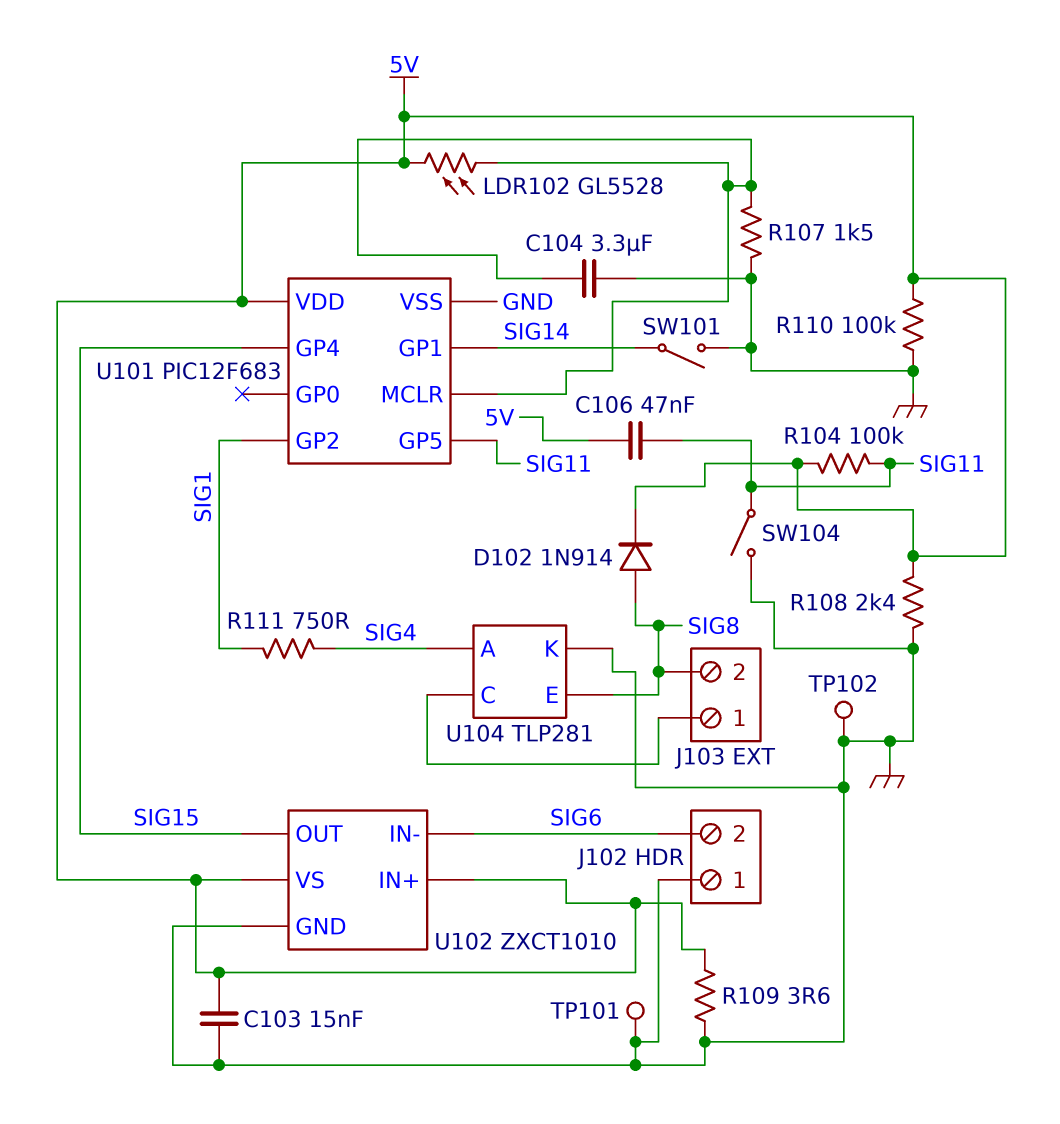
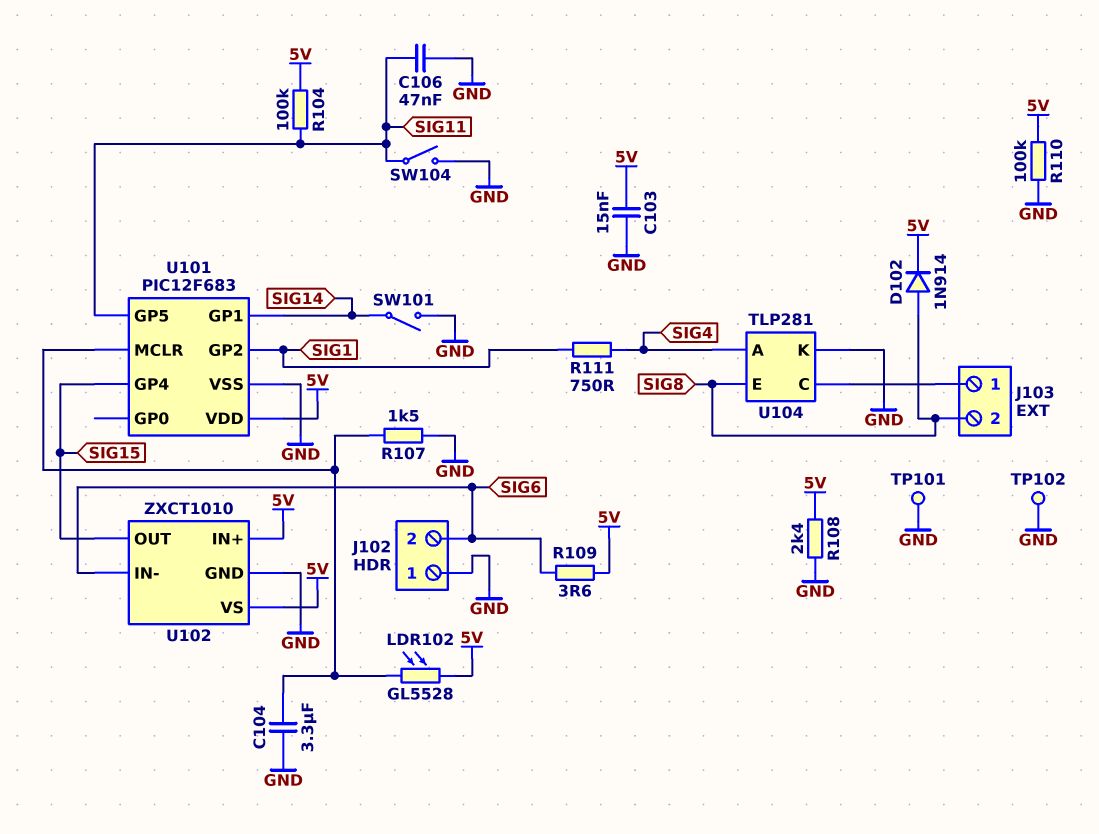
C106: 47nF (5V, SIG11) -> 47nF (GND, SIG11)
R109: 3.6 (5V, GND) -> 3.6 (5V, SIG6)

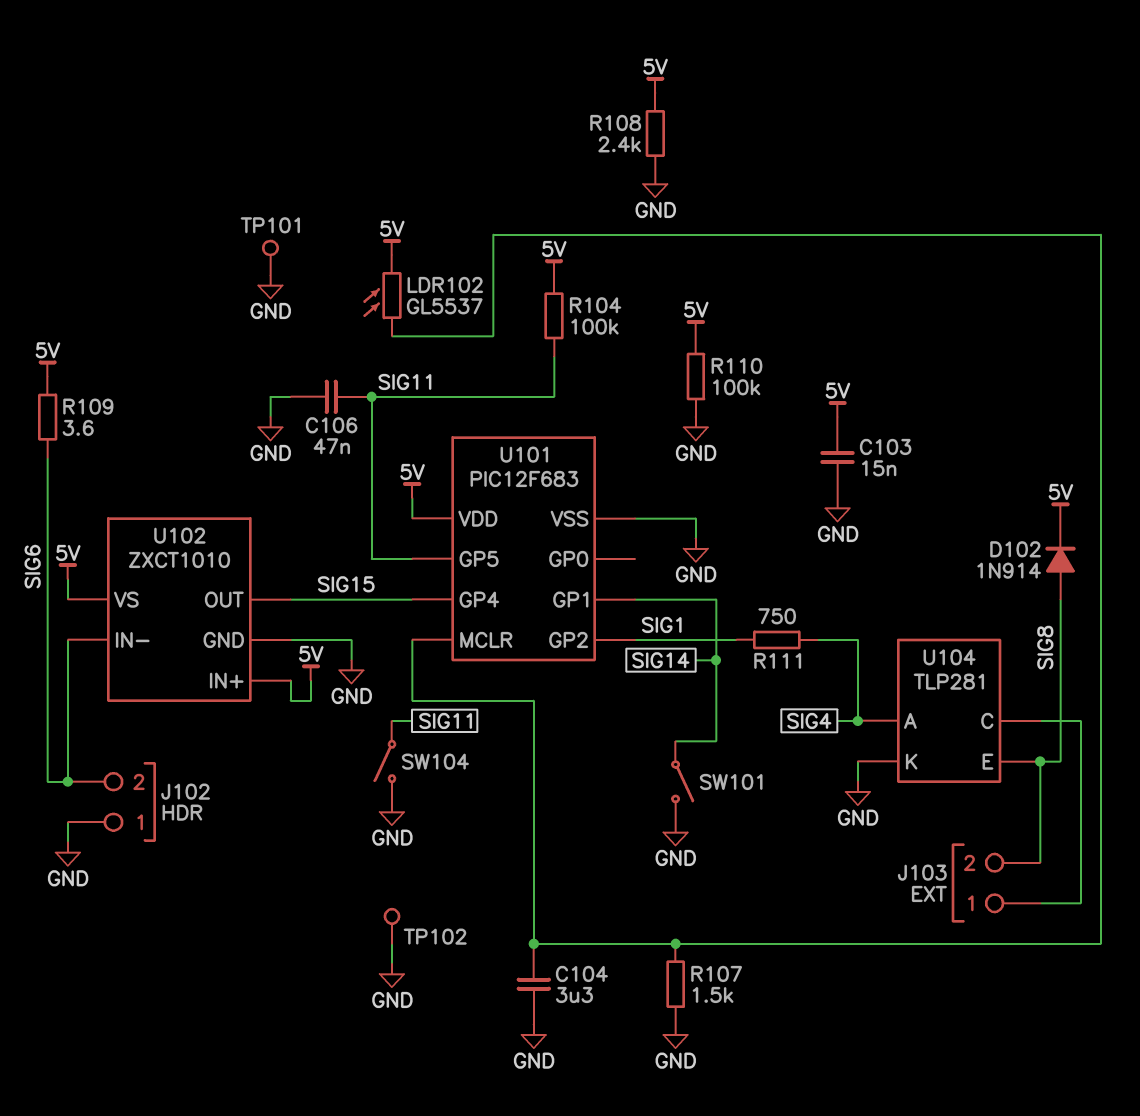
LDR102: GL5528 (5V, U101/MCLR) -> GL5537 (5V, U101/MCLR)

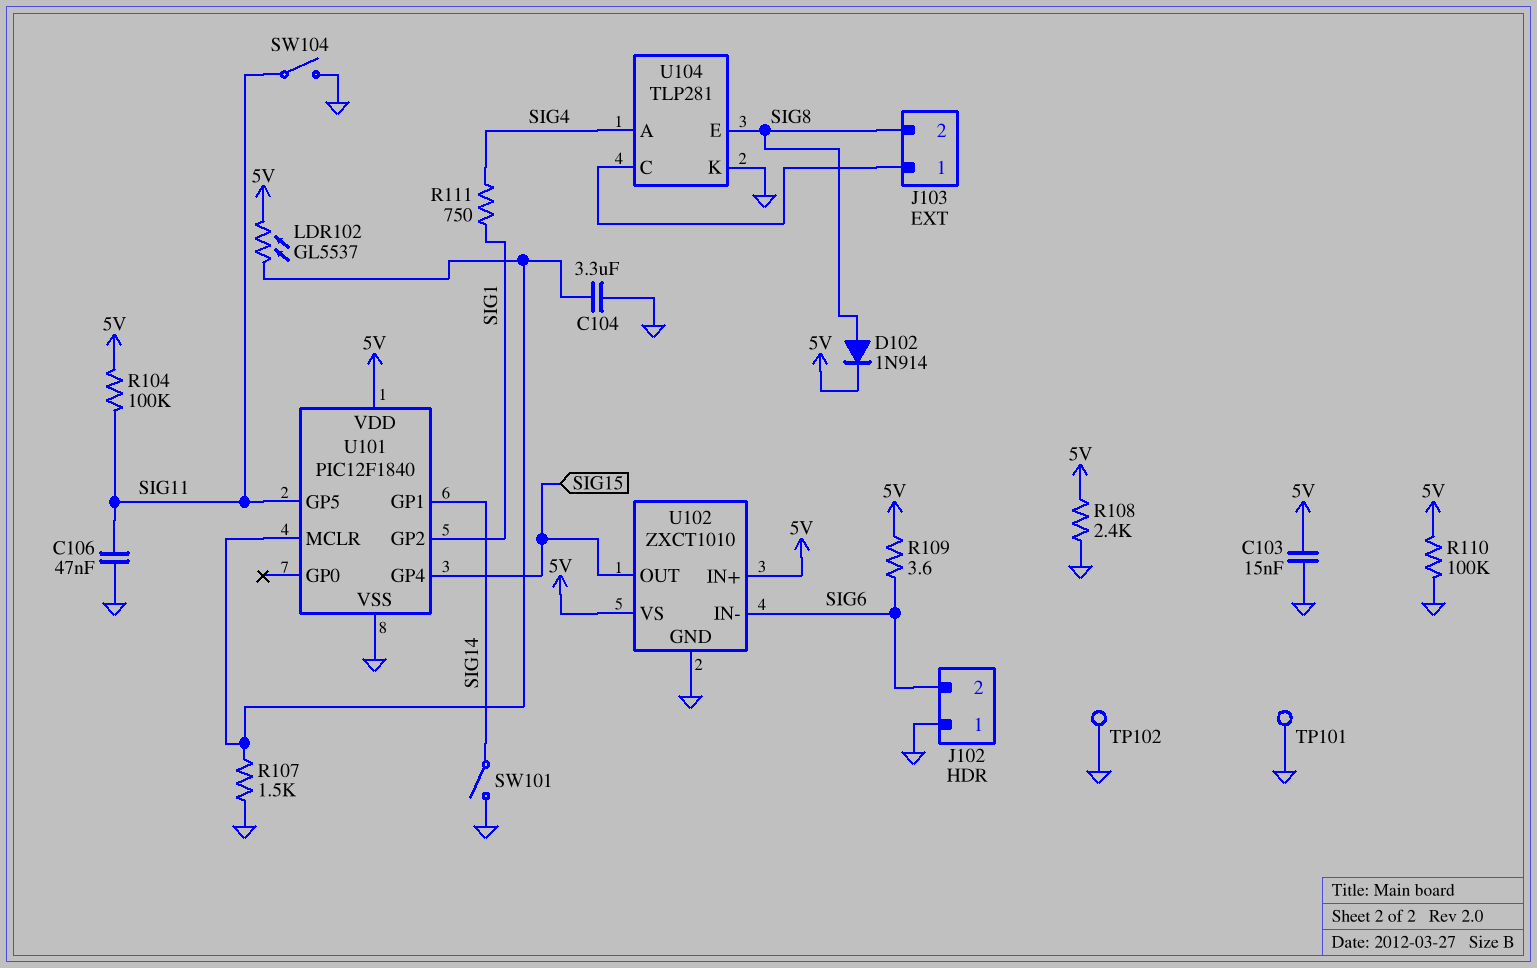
U101: PIC12F683 -> PIC12F1840

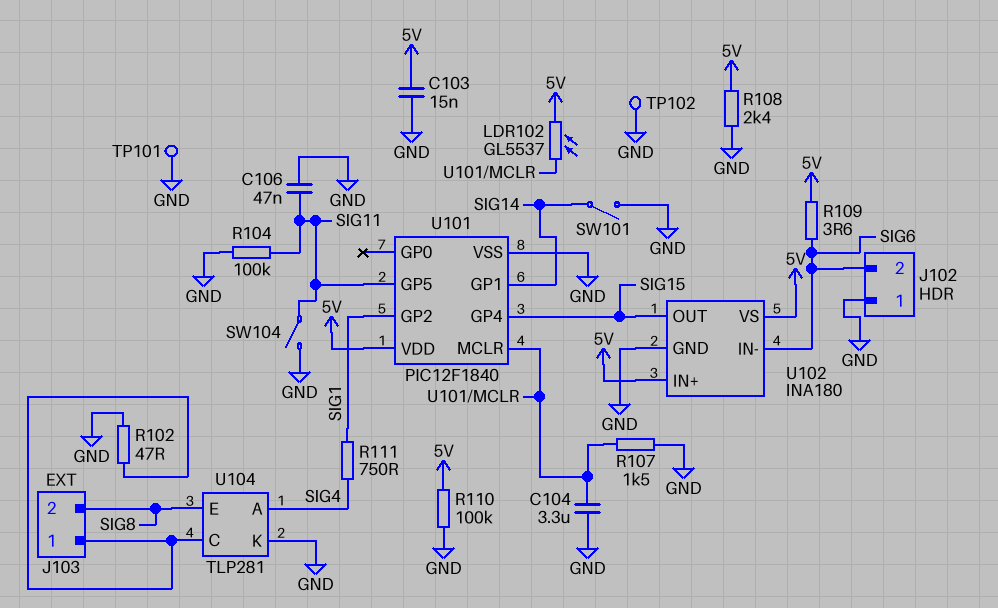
D102: diode 1N914 (A SIG8, K 5V) -> none
R102: none -> 47 (GND, J103/1)
R104: 100k (5V, SIG11) -> 100k (GND, SIG11)
U102: ZXCT1010 -> INA180

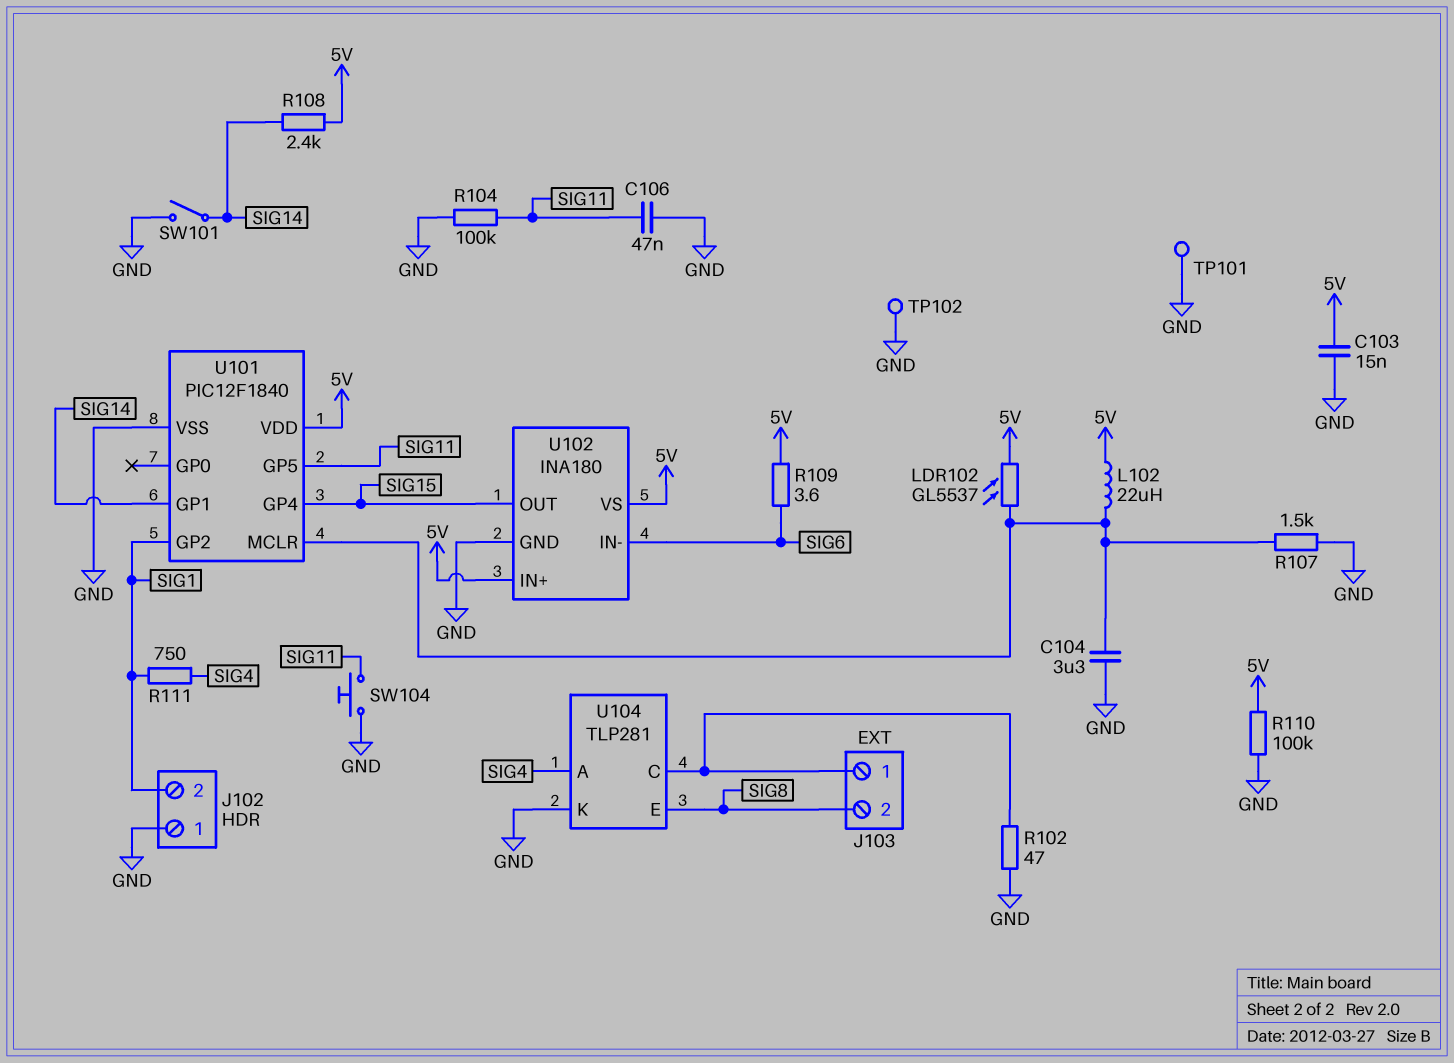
J102 pin 2: SIG6 -> SIG1
L102: none -> 22uH (5V, U101/MCLR)
R108: 2.4k (5V, GND) -> 2.4k (5V, SIG14)
SW104: switch (GND, SIG11) -> button (GND, SIG11)

